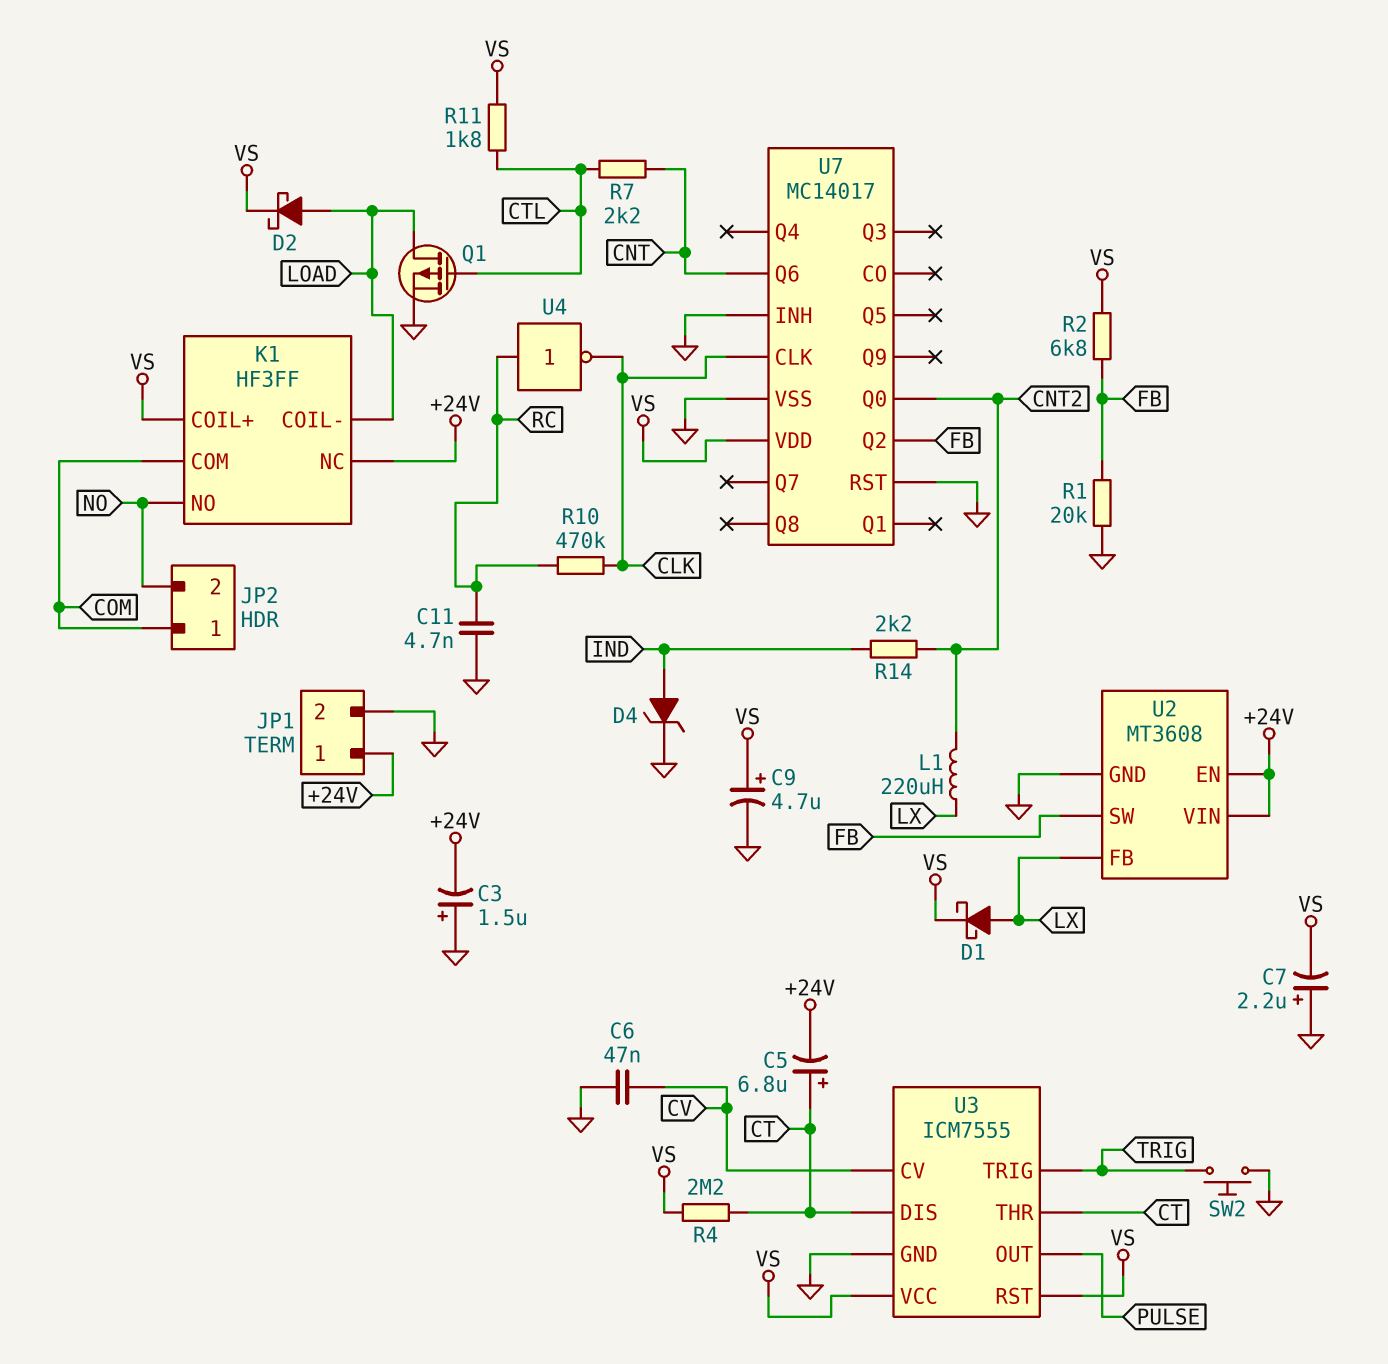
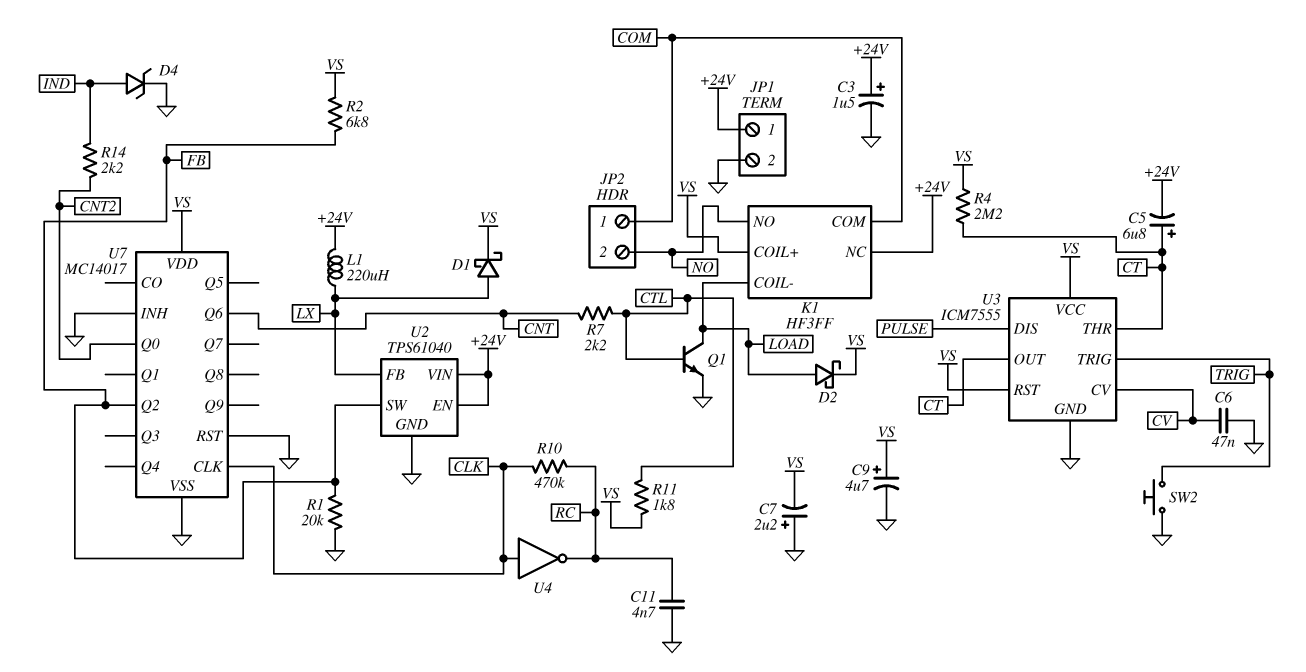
C3: 1.5uF (plus GND, minus +24V) -> 1.5uF (plus +24V, minus GND)
L1: 220uH (CNT2, LX) -> 220uH (+24V, LX)
Q1: PMOS (G CTL, D LOAD, S GND) -> NPN (B CTL, C LOAD, E GND)
U2: MT3608 -> TPS61040
U3 pin DIS: CT -> PULSE
U3 pin OUT: PULSE -> CT
U4: NOT (in RC, out CLK) -> NOT (in CLK, out RC)

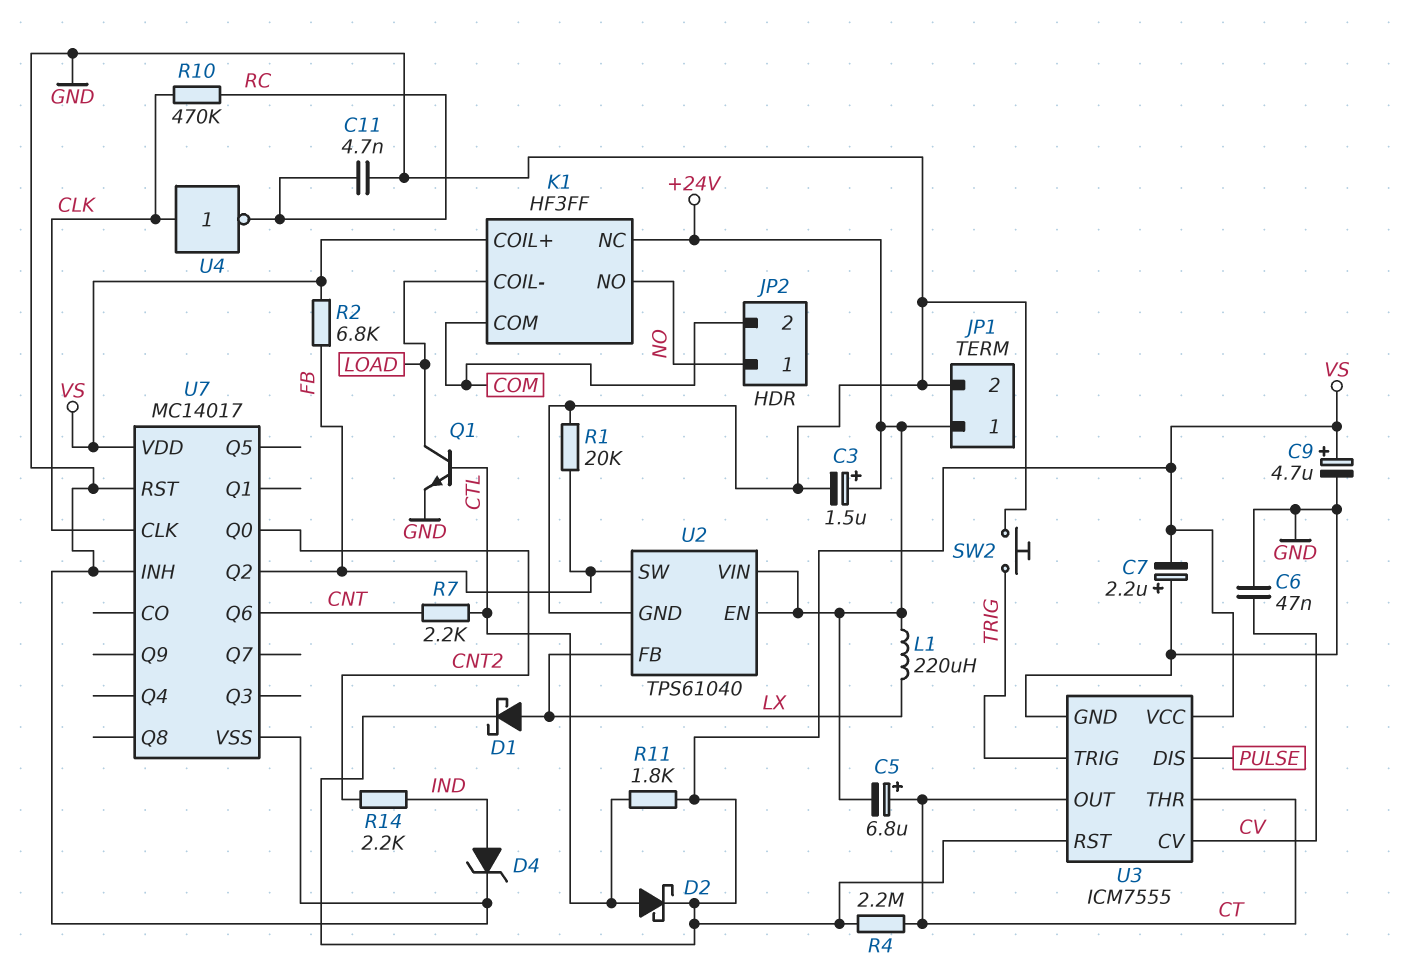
D2: schottky (A LOAD, K VS) -> schottky (A CTL, K VS)
JP2 pin 1: COM -> NO
JP2 pin 2: NO -> COM

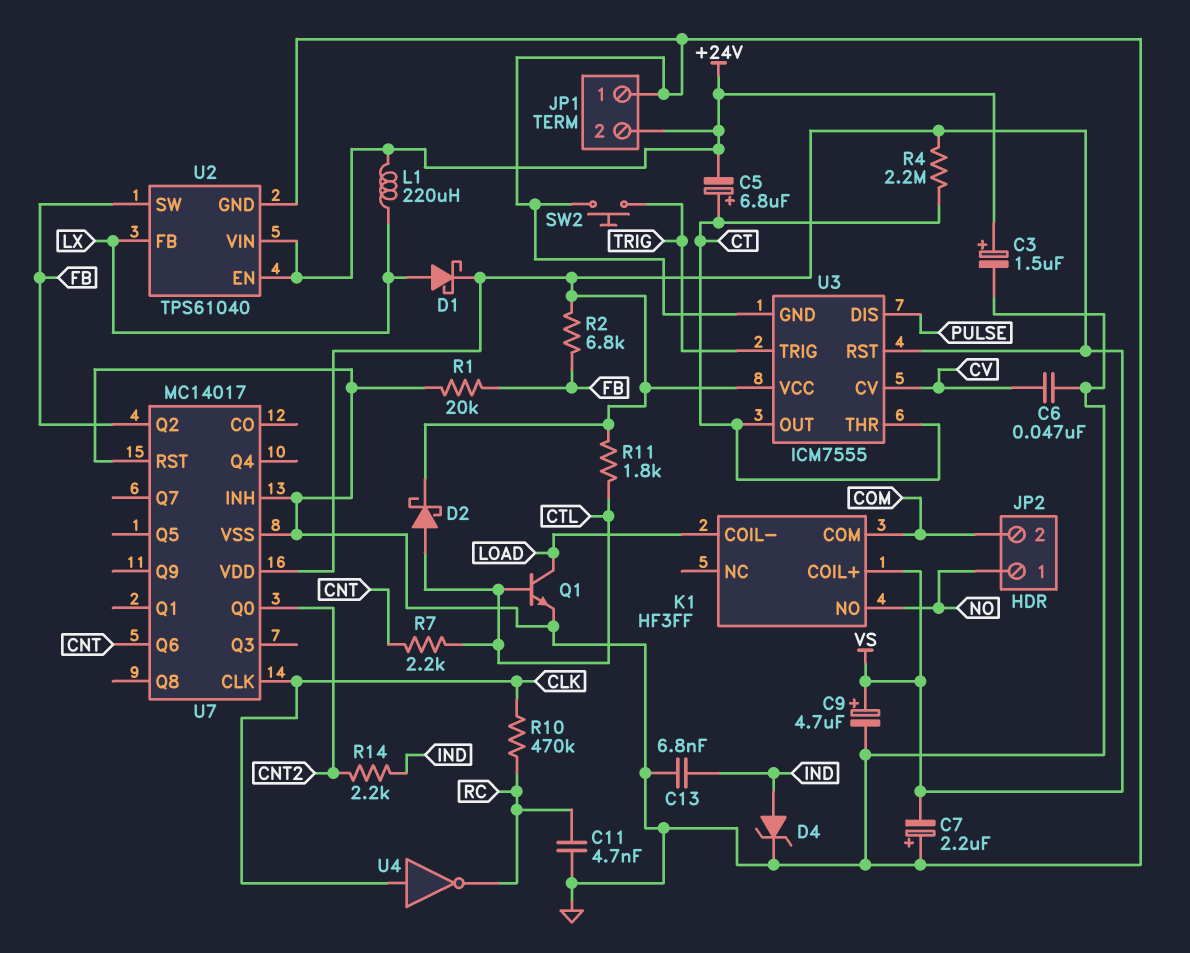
C13: none -> 6.8nF (GND, IND)
JP1 pin 1: +24V -> GND
JP1 pin 2: GND -> +24V
K1 pin NC: +24V -> none

